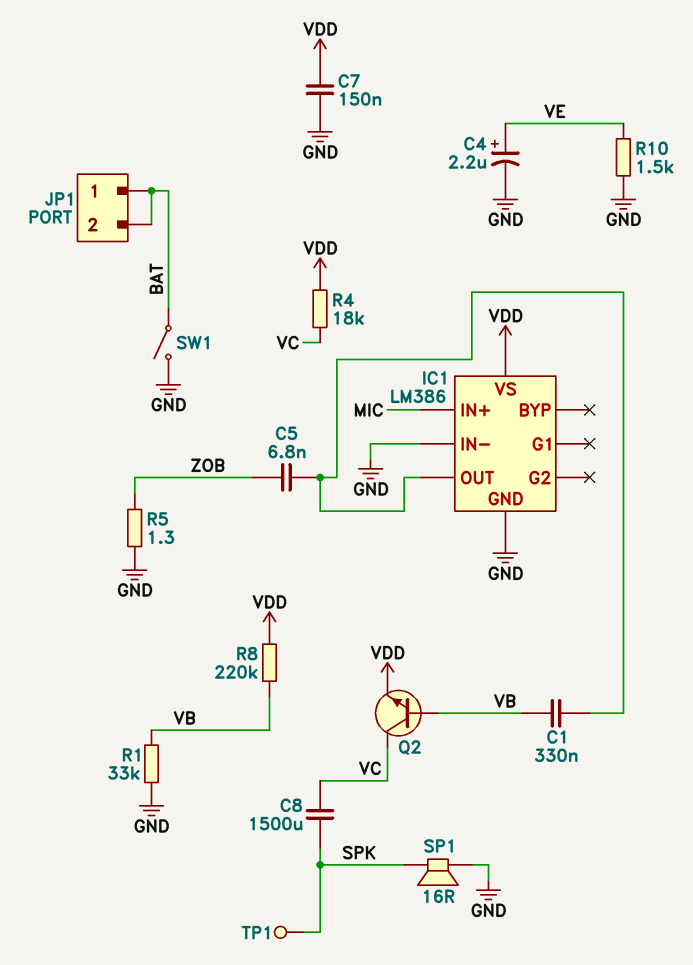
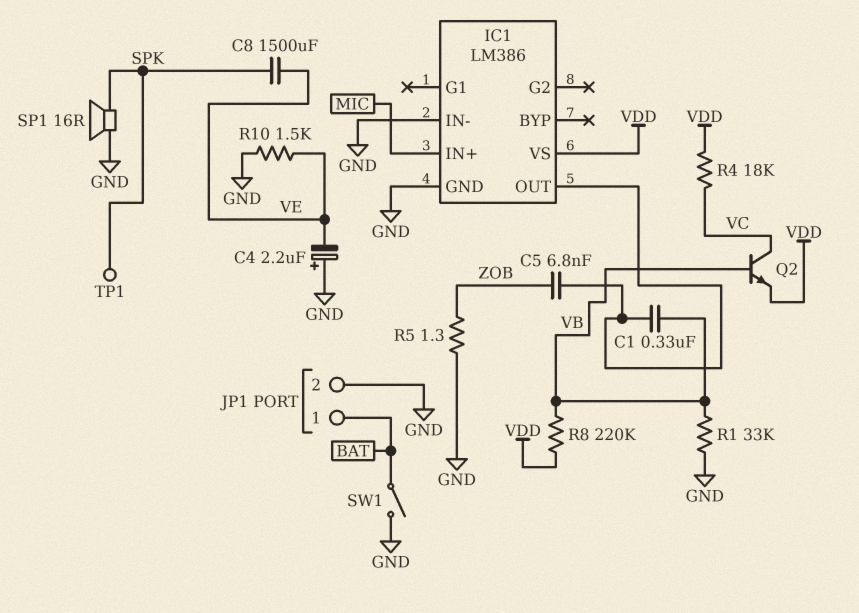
C4: 2.2uF (plus VE, minus GND) -> 2.2uF (plus GND, minus VE)
C7: 150nF (GND, VDD) -> none
C8: 1500uF (SPK, VC) -> 1500uF (SPK, VE)
JP1 pin 2: BAT -> GND

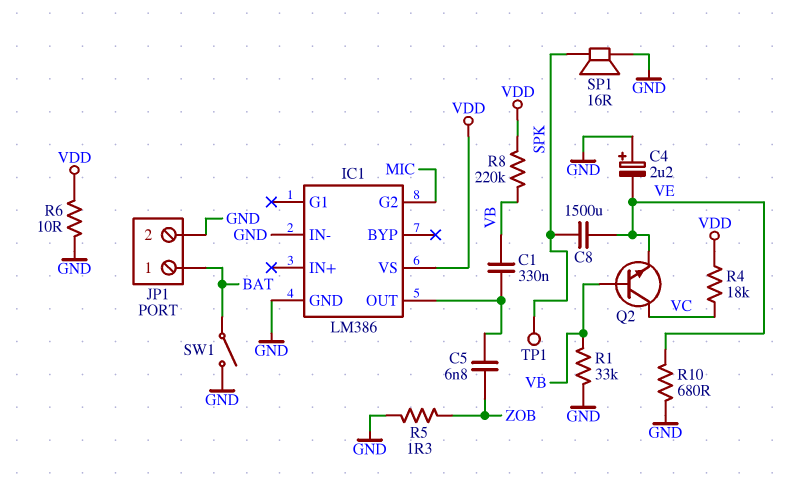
IC1 pin G2: none -> MIC
IC1 pin IN+: MIC -> none
Q2: NPN (B VB, C VC, E VDD) -> NPN (B VB, C VC, E VE)
R6: none -> 10 (GND, VDD)
R10: 1.5k (GND, VE) -> 680 (GND, VE)

